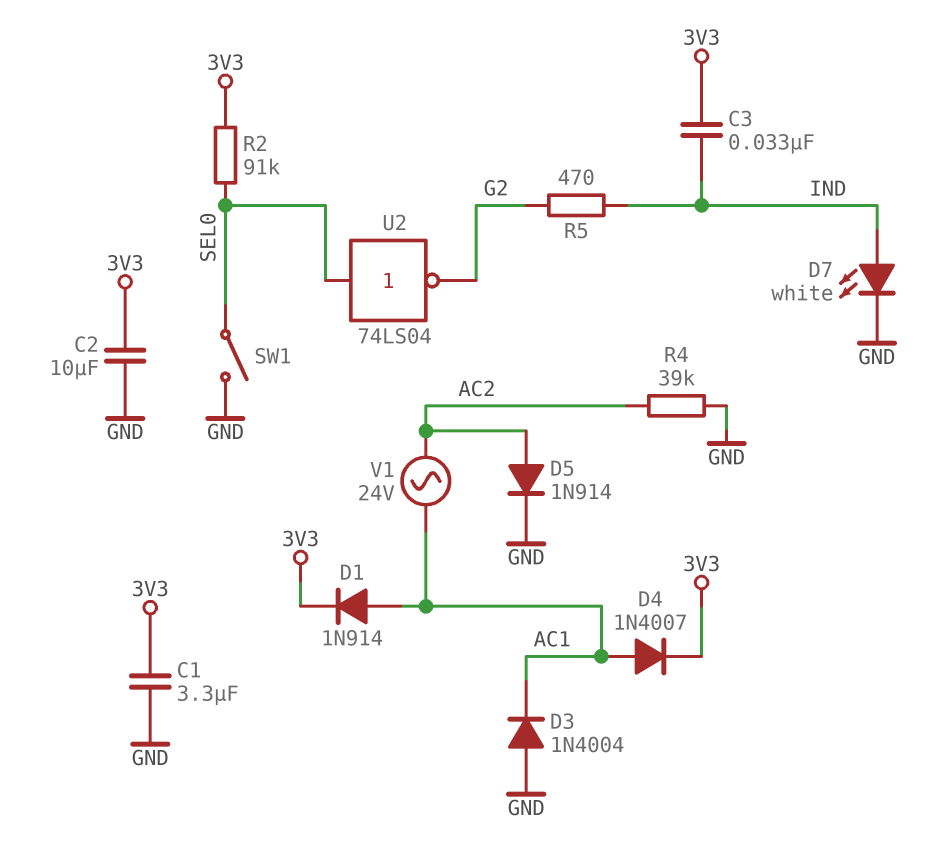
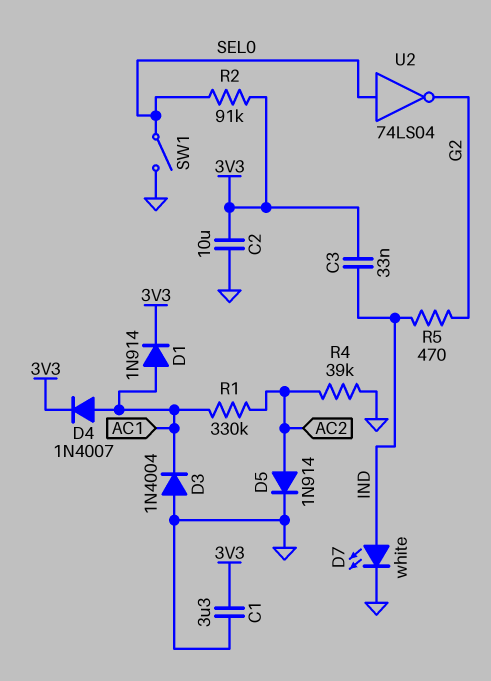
R1: none -> 330k (AC1, AC2)
V1: AC 24V (AC1, AC2) -> none

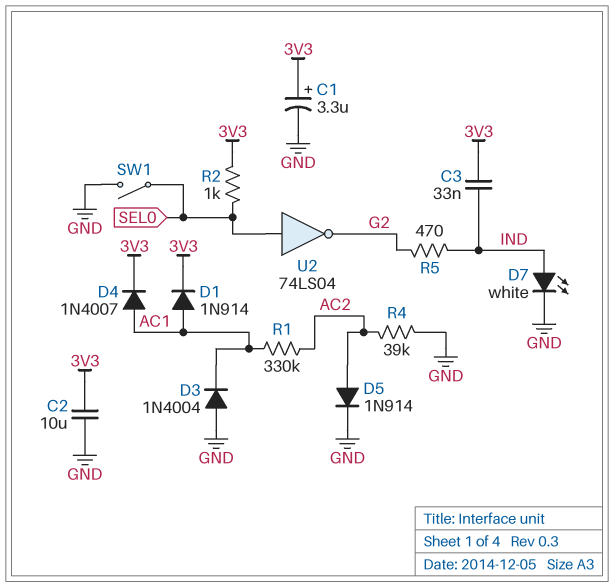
C1: 3.3uF (3V3, GND) -> 3.3uF (plus 3V3, minus GND)
R2: 91k (3V3, SEL0) -> 1k (3V3, SEL0)

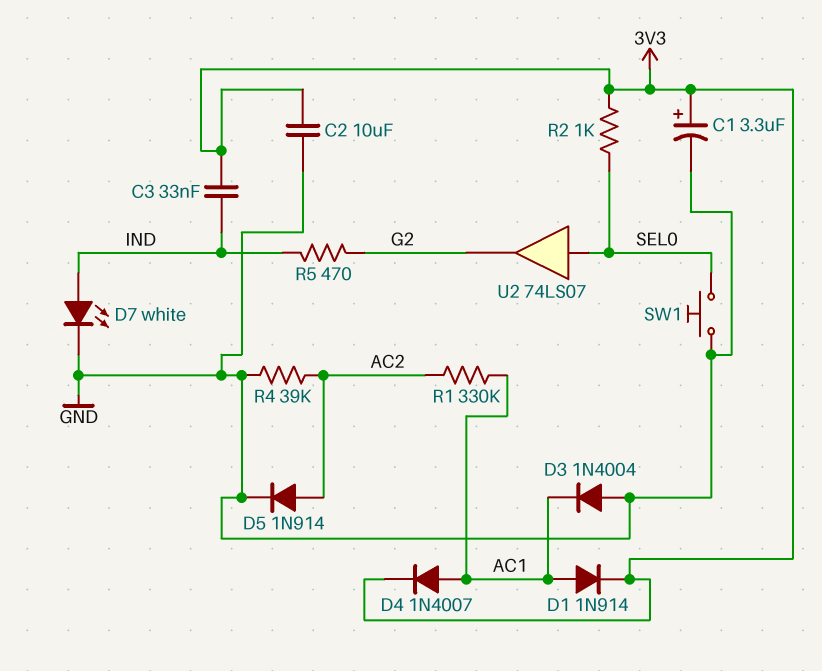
SW1: switch (GND, SEL0) -> button (GND, SEL0)
U2: NOT 74LS04 (in SEL0, out G2) -> buffer 74LS07 (in SEL0, out G2)

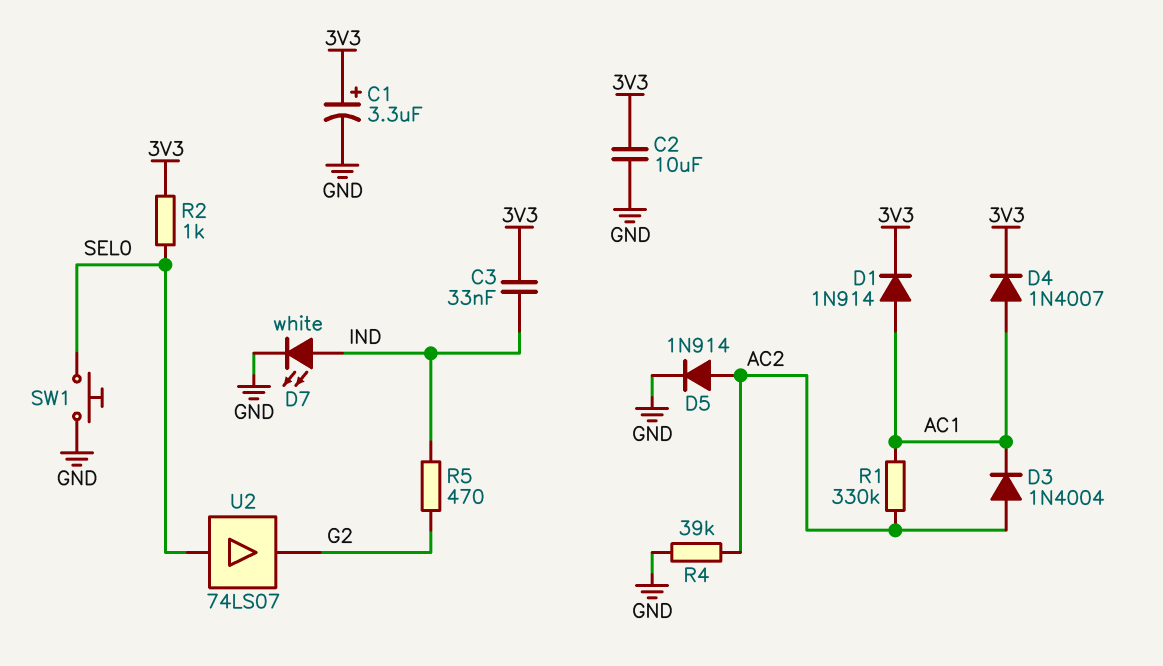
D3: diode 1N4004 (A GND, K AC1) -> diode 1N4004 (A AC2, K AC1)

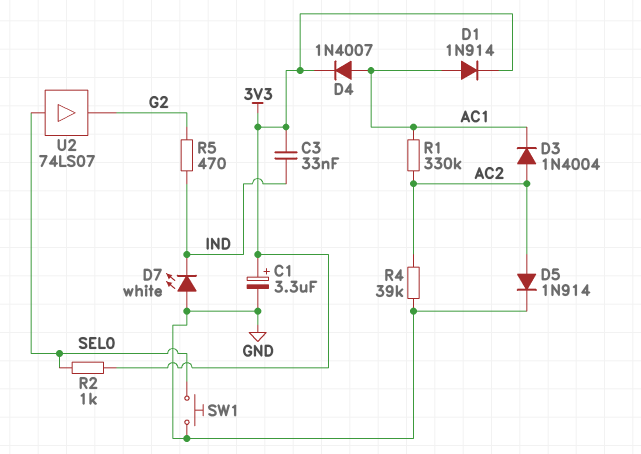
C2: 10uF (3V3, GND) -> none
D7: LED white (A IND, K GND) -> LED white (A GND, K IND)

